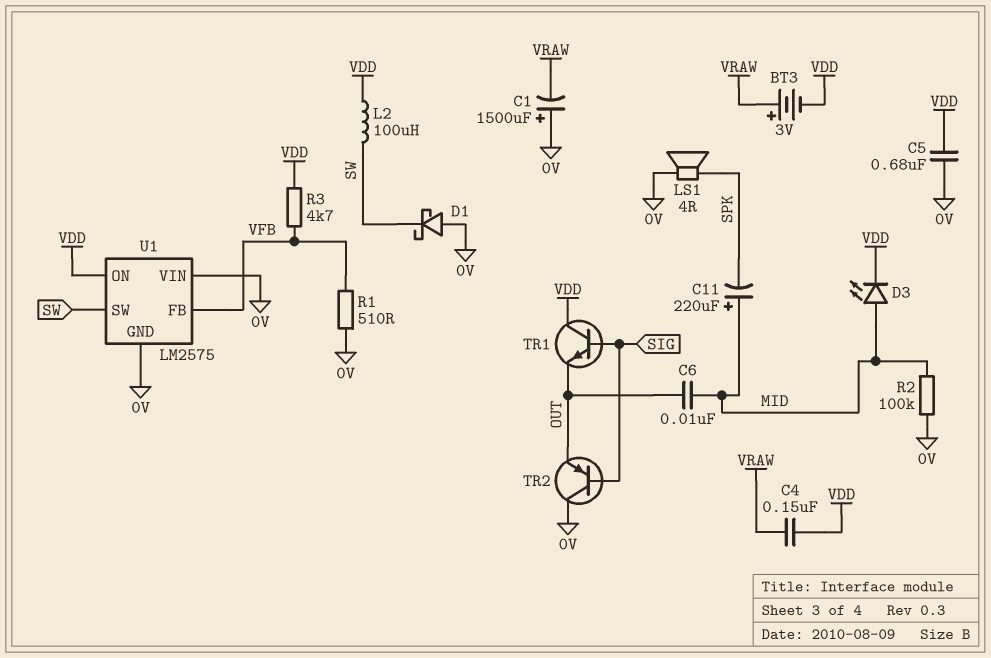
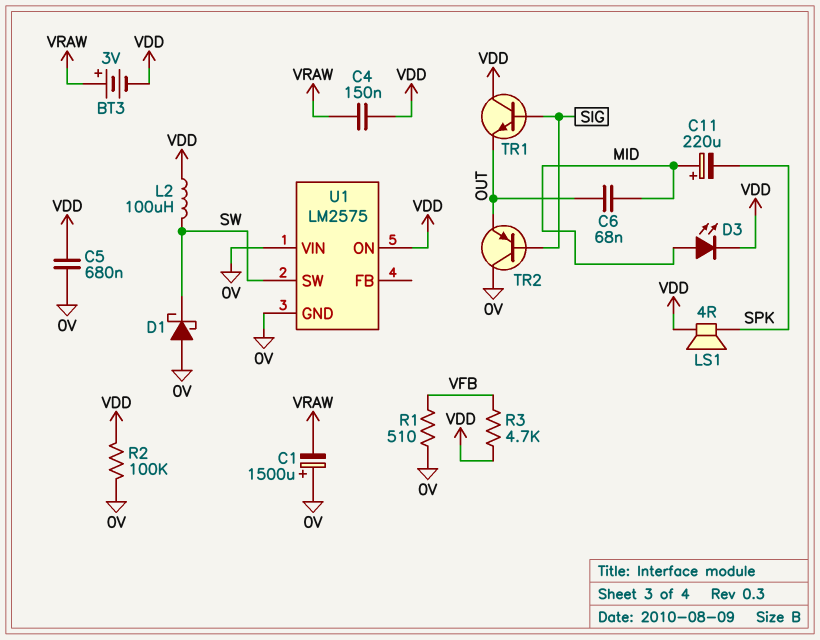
C6: 10nF (MID, OUT) -> 68nF (MID, OUT)
LS1: speaker 4R (0V, SPK) -> speaker 4R (SPK, VDD)
R2: 100k (0V, MID) -> 100k (0V, VDD)
U1 pin FB: VFB -> none

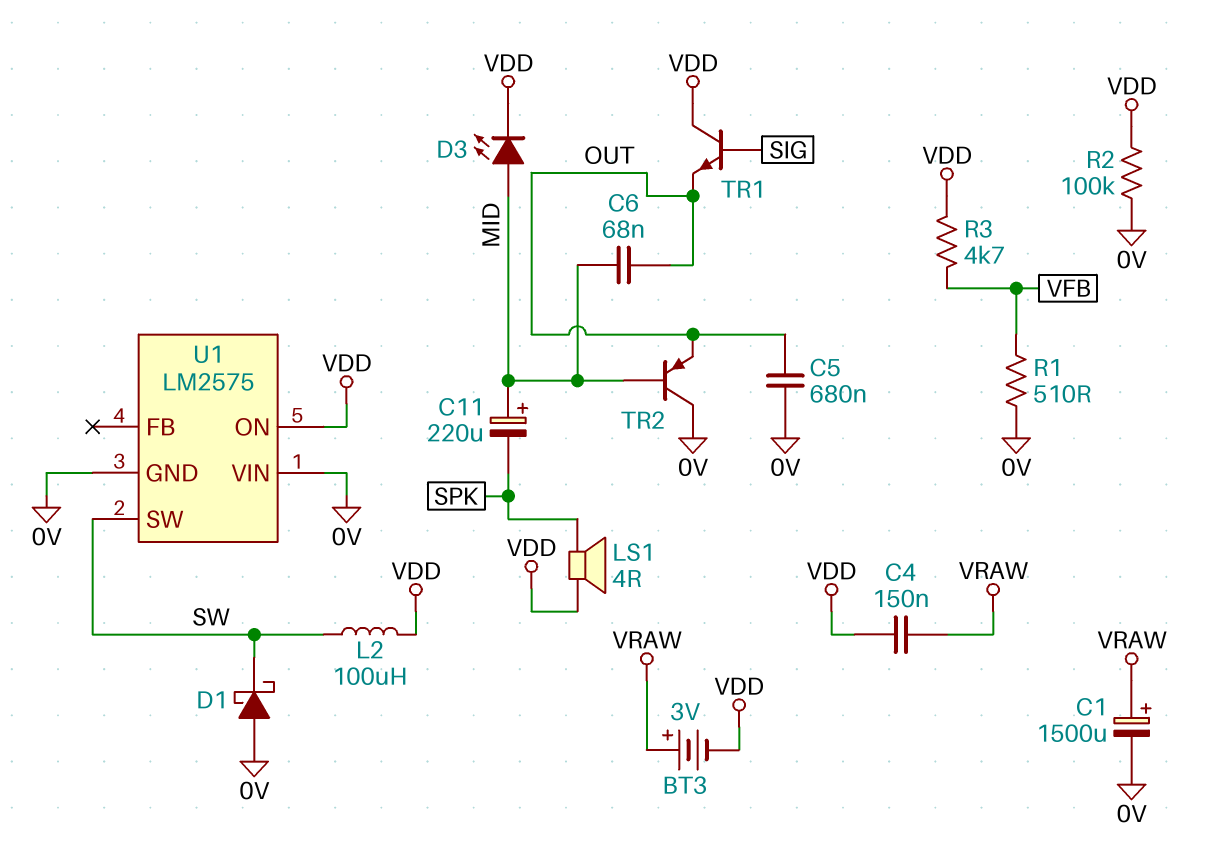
C1: 1500uF (plus 0V, minus VRAW) -> 1500uF (plus VRAW, minus 0V)
C5: 680nF (0V, VDD) -> 680nF (0V, OUT)
TR2: PNP (B SIG, C 0V, E OUT) -> PNP (B MID, C 0V, E OUT)

